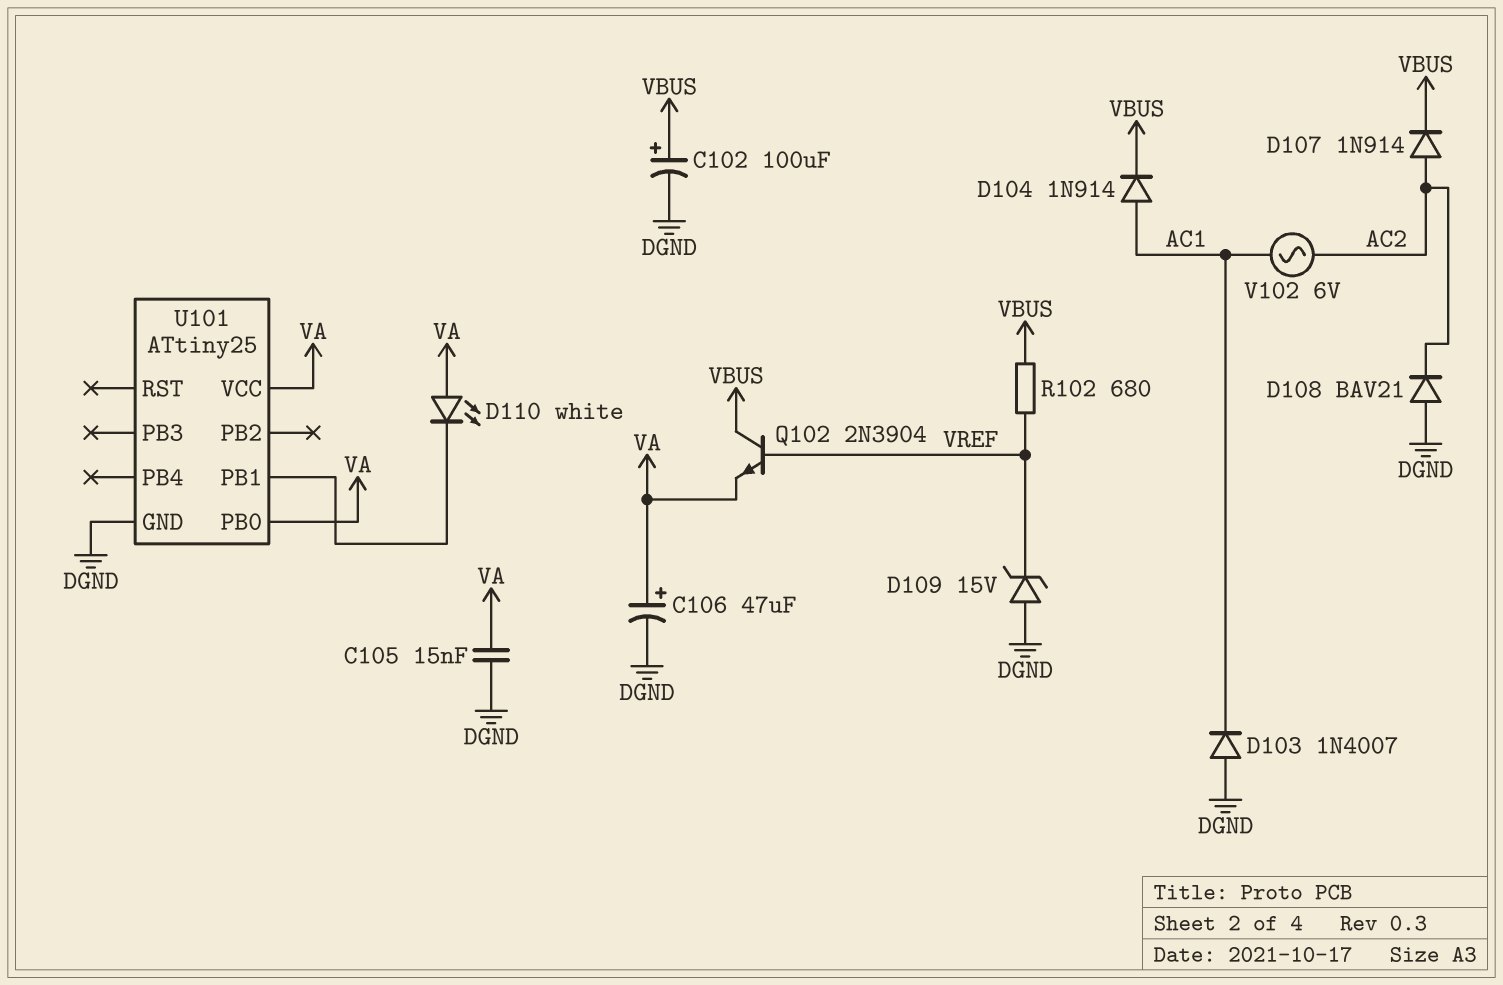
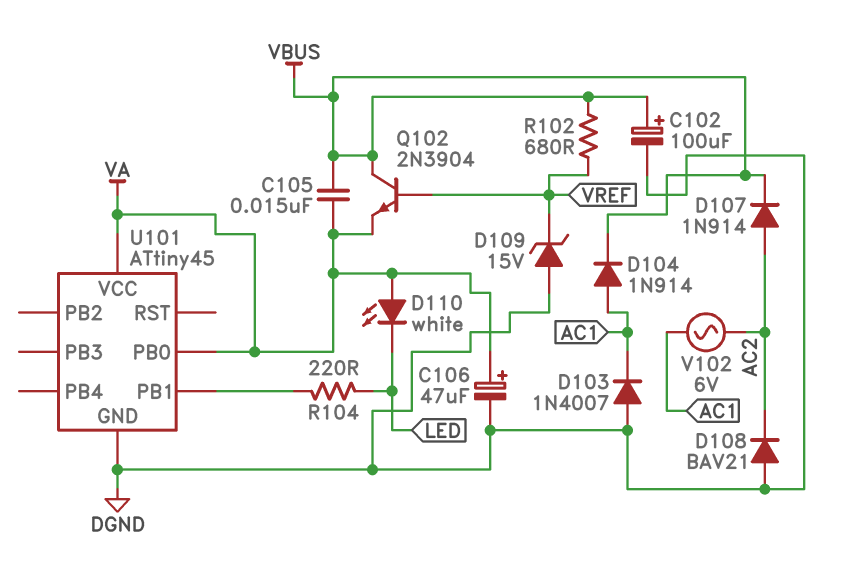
C105: 15nF (DGND, VA) -> 15nF (VA, VBUS)
D110: LED white (A VA, K U101/PB1) -> LED white (A VA, K LED)
R104: none -> 220 (LED, U101/PB1)
U101: ATtiny25 -> ATtiny45

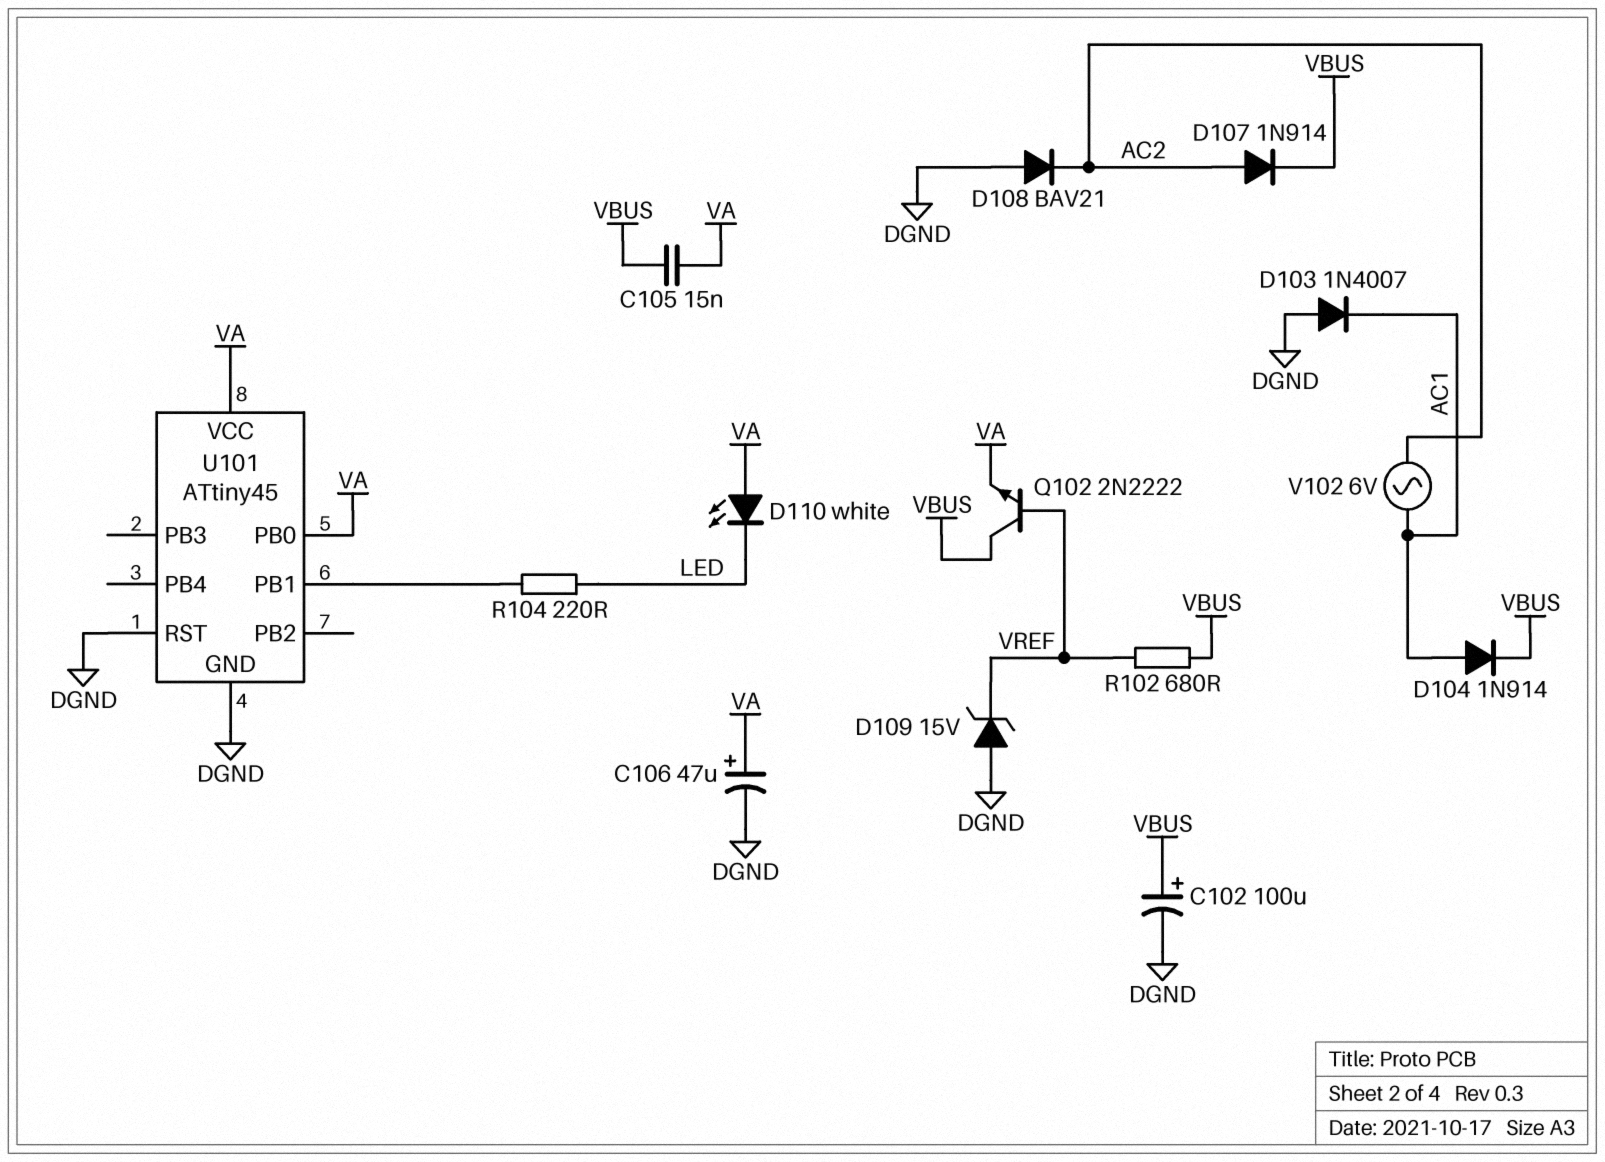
Q102: NPN 2N3904 (B VREF, C VBUS, E VA) -> NPN 2N2222 (B VREF, C VBUS, E VA)
U101 pin RST: none -> DGND

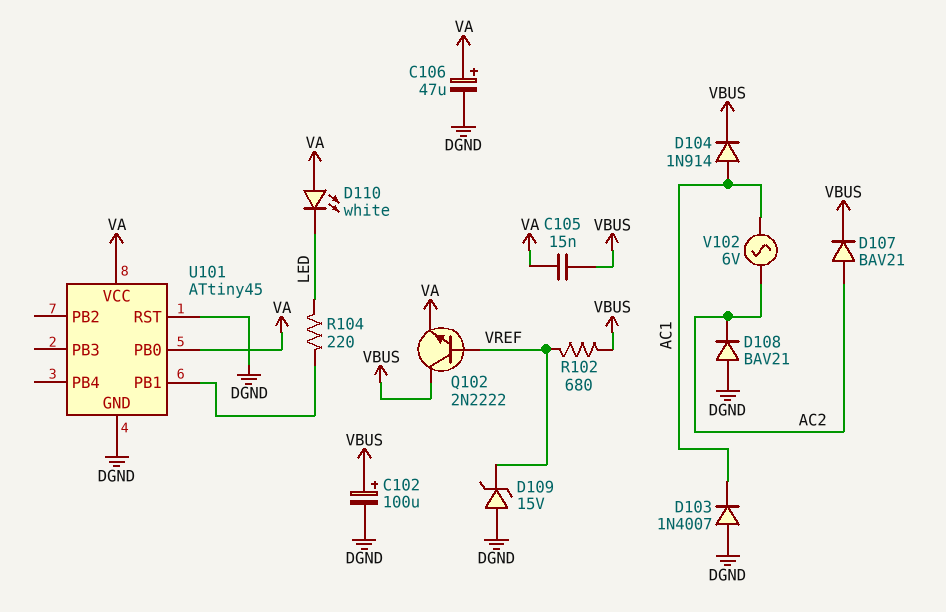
D107: diode 1N914 (A AC2, K VBUS) -> diode BAV21 (A AC2, K VBUS)

